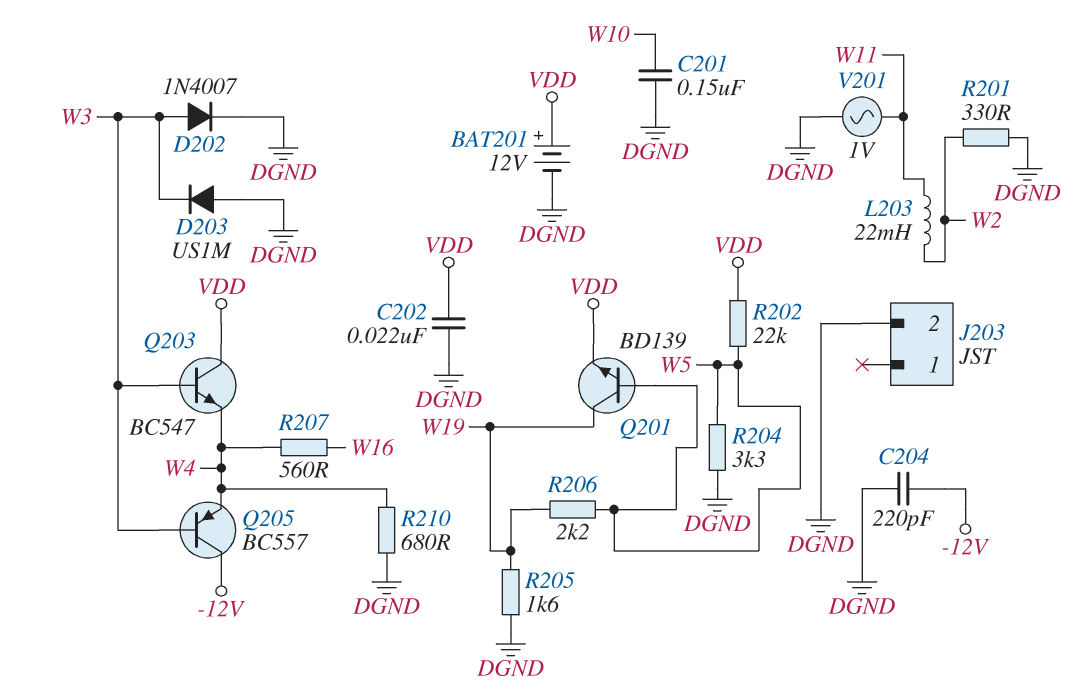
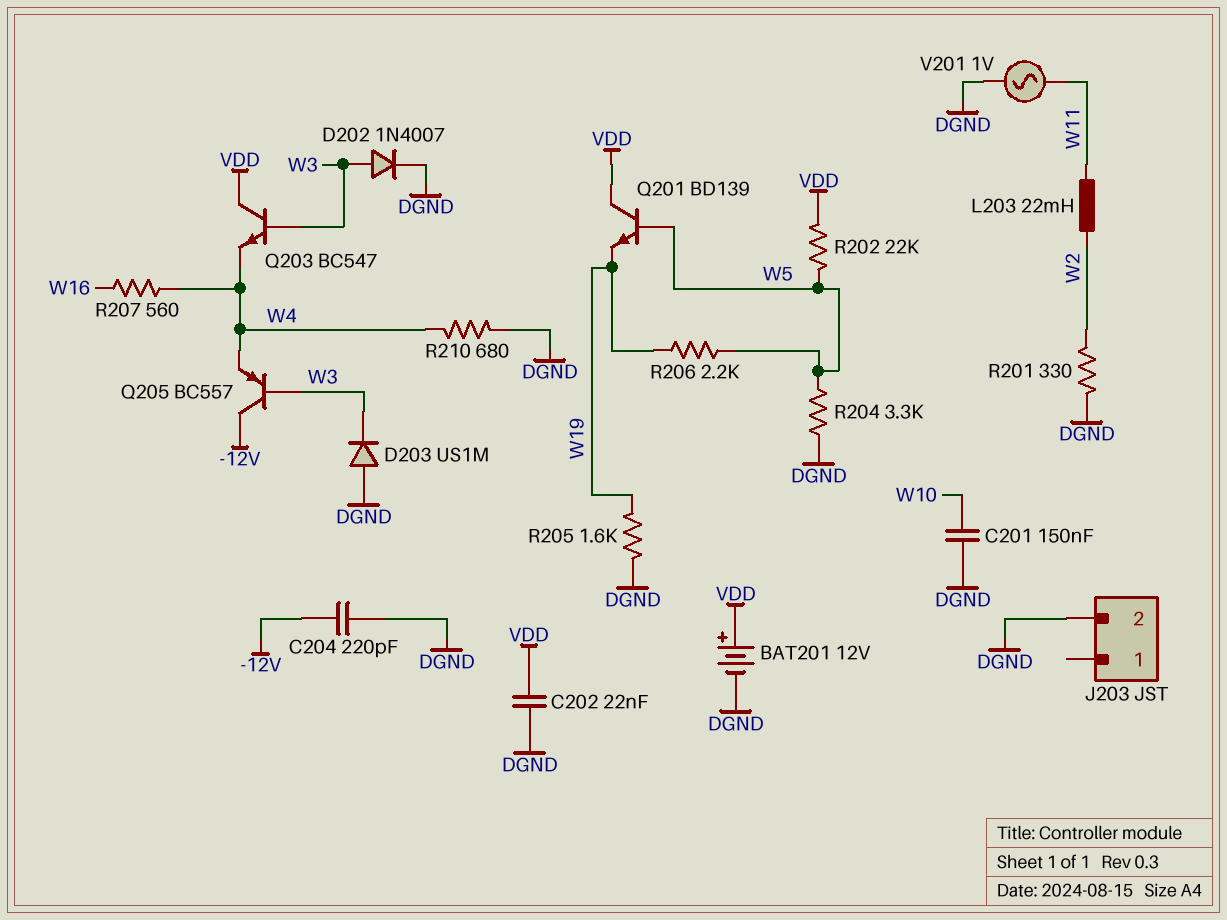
Q201: NPN BD139 (B W5, C W19, E VDD) -> NPN BD139 (B W5, C VDD, E W19)

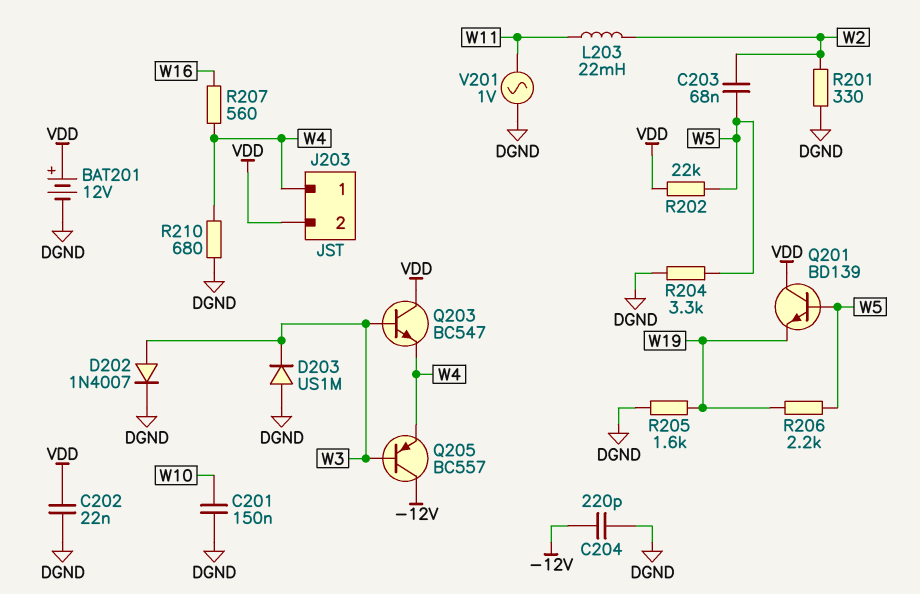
C203: none -> 68nF (W2, W5)
J203 pin 1: none -> W4
J203 pin 2: DGND -> VDD

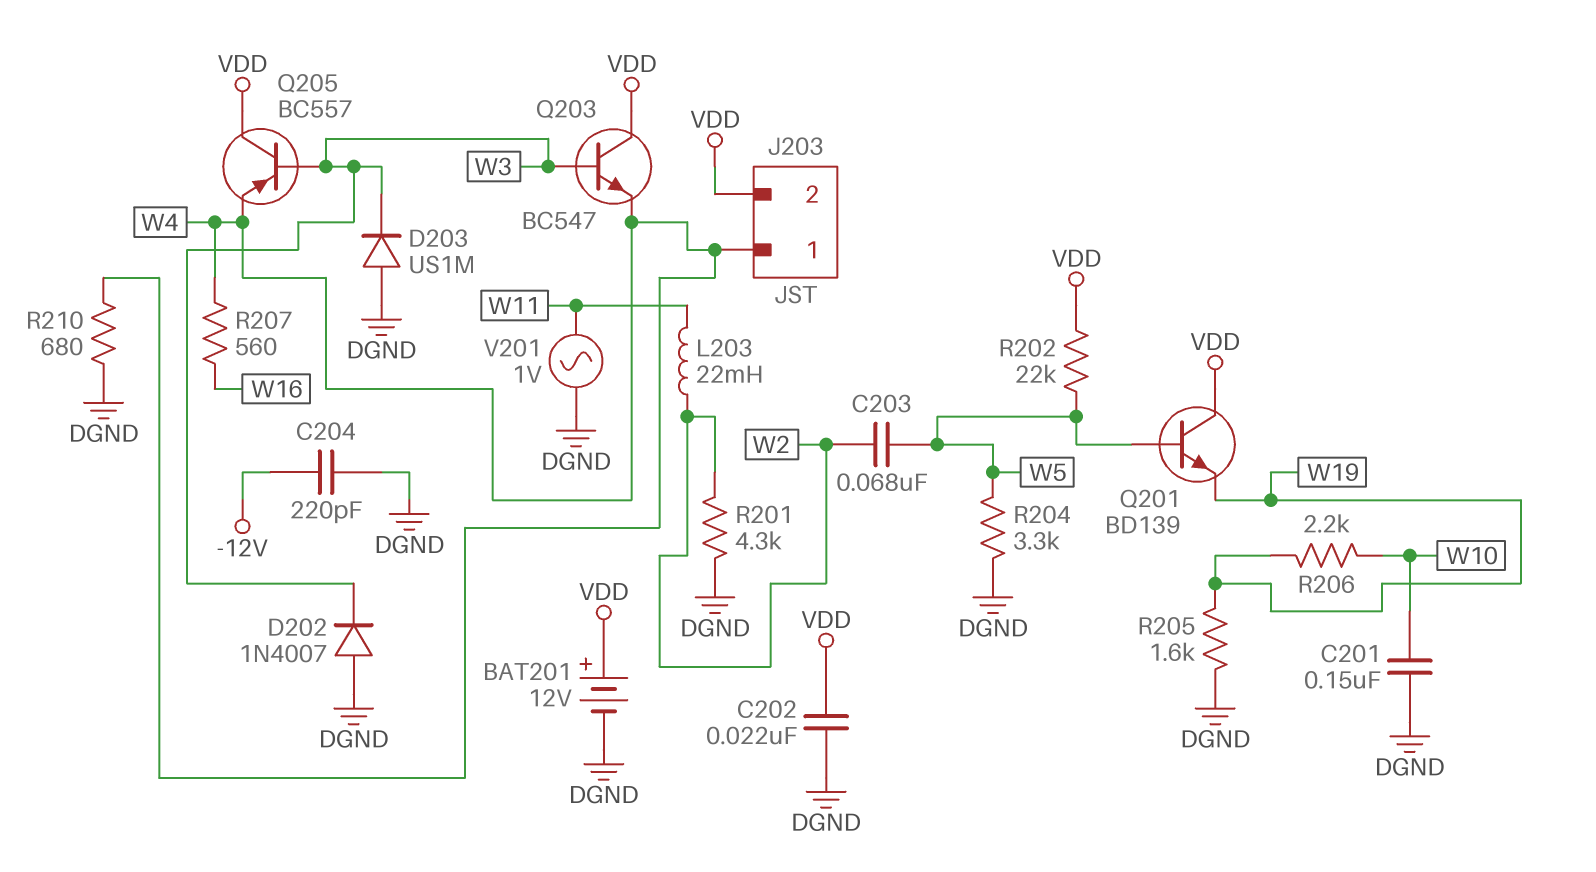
D202: diode 1N4007 (A W3, K DGND) -> diode 1N4007 (A DGND, K W3)
Q205: PNP BC557 (B W3, C -12V, E W4) -> PNP BC557 (B W3, C VDD, E W4)
R201: 330 (DGND, W2) -> 4.3k (DGND, W2)
R206: 2.2k (W5, W19) -> 2.2k (W10, W19)

